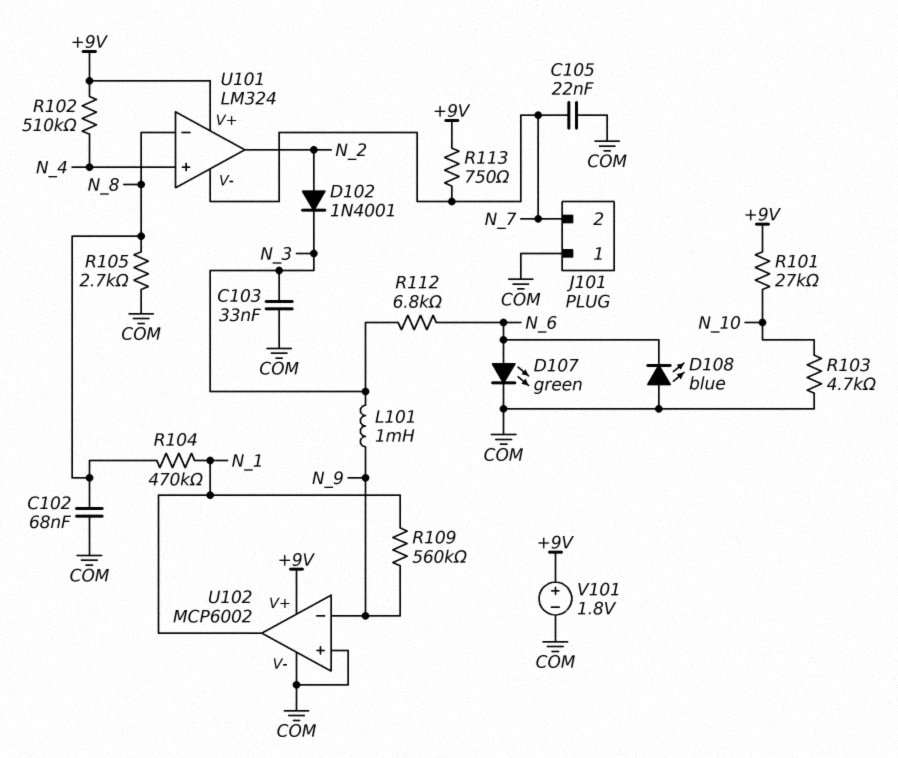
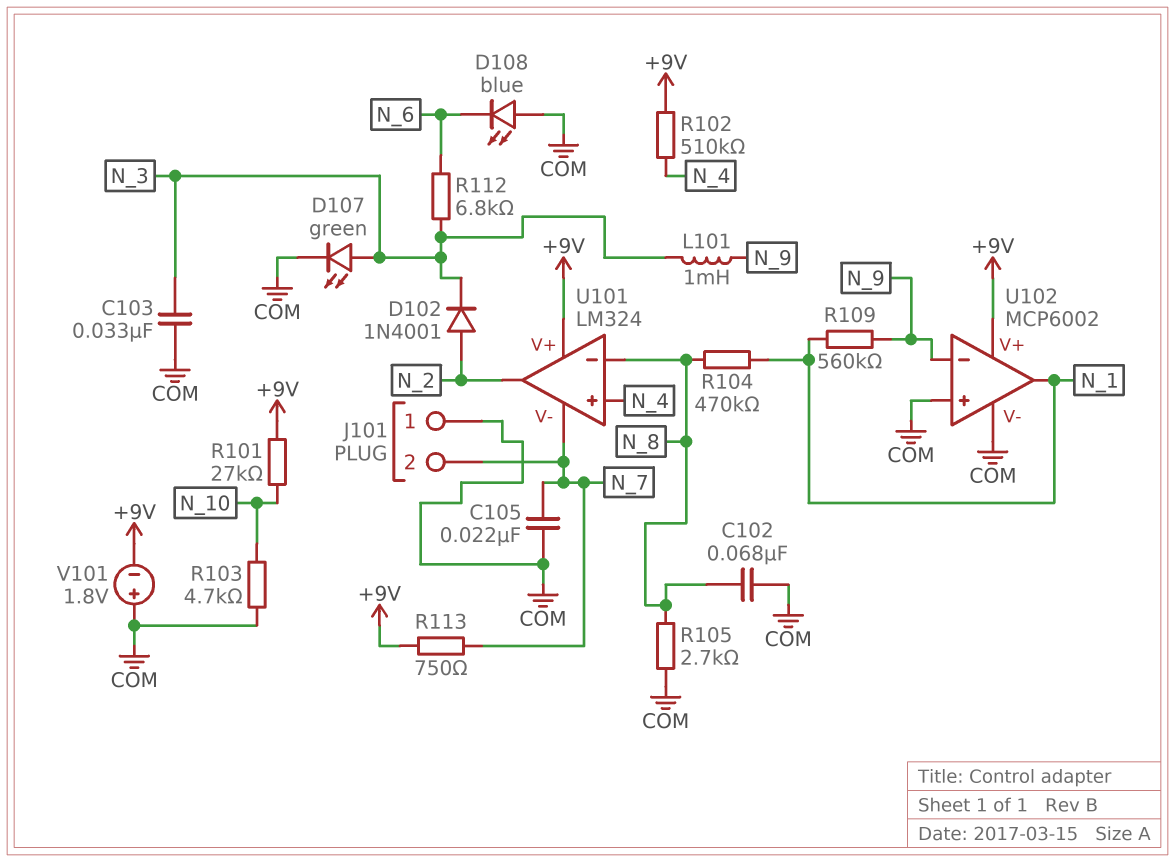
D107: LED green (A N_6, K COM) -> LED green (A N_3, K COM)
V101: 1.8V (plus +9V, minus COM) -> 1.8V (plus COM, minus +9V)

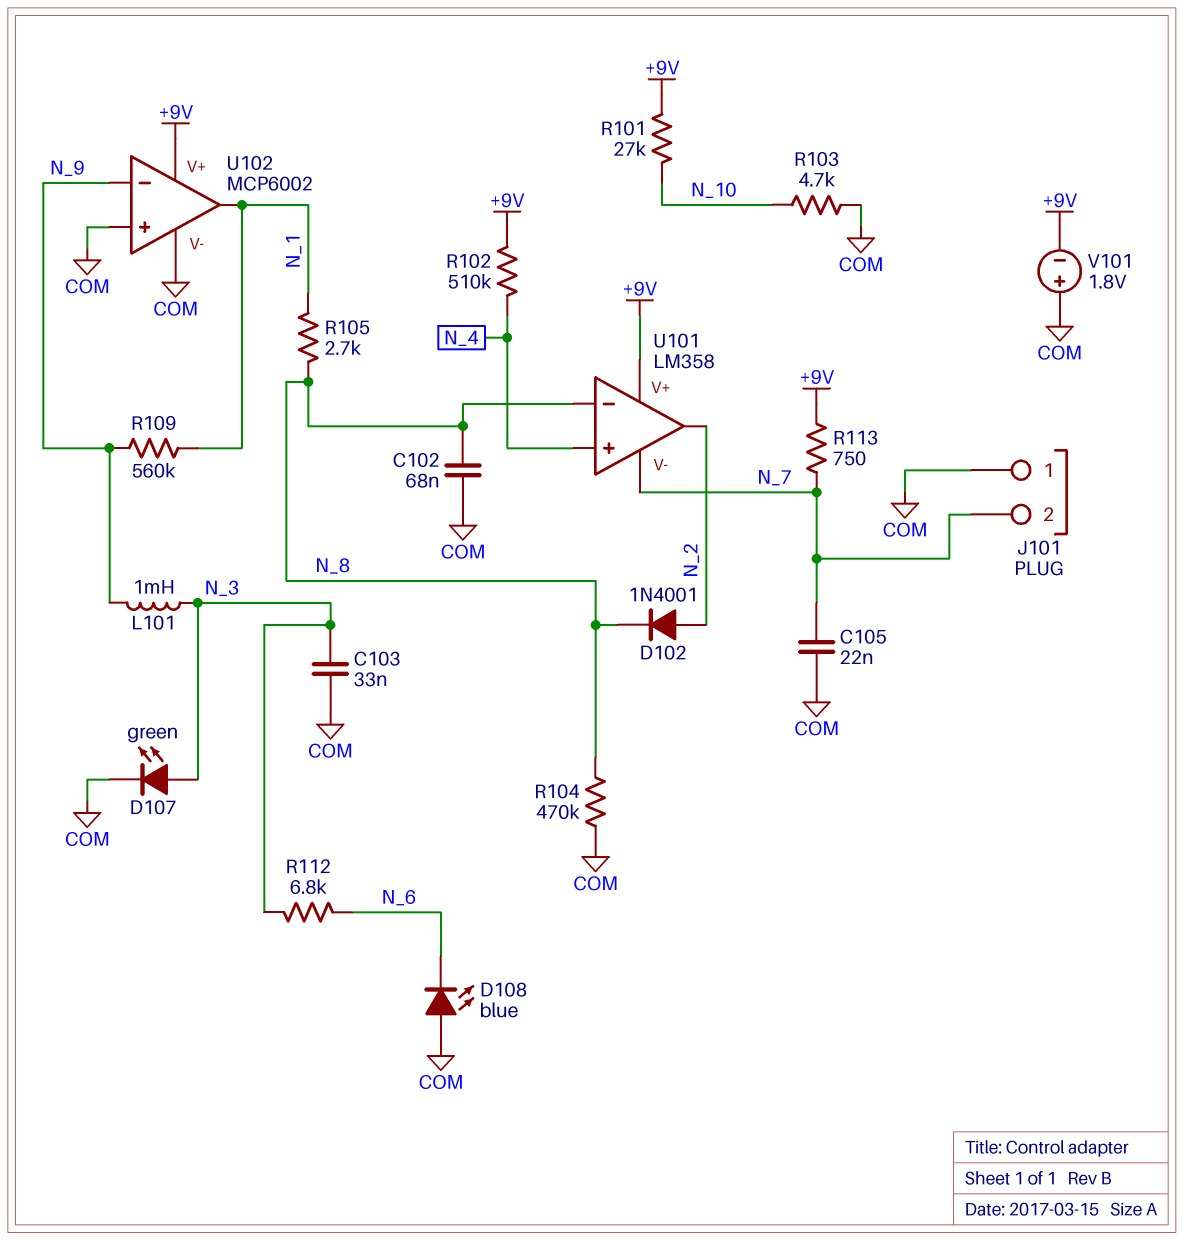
D102: diode 1N4001 (A N_2, K N_3) -> diode 1N4001 (A N_2, K N_8)
R104: 470k (N_1, N_8) -> 470k (COM, N_8)
R105: 2.7k (COM, N_8) -> 2.7k (N_1, N_8)
U101: LM324 -> LM358

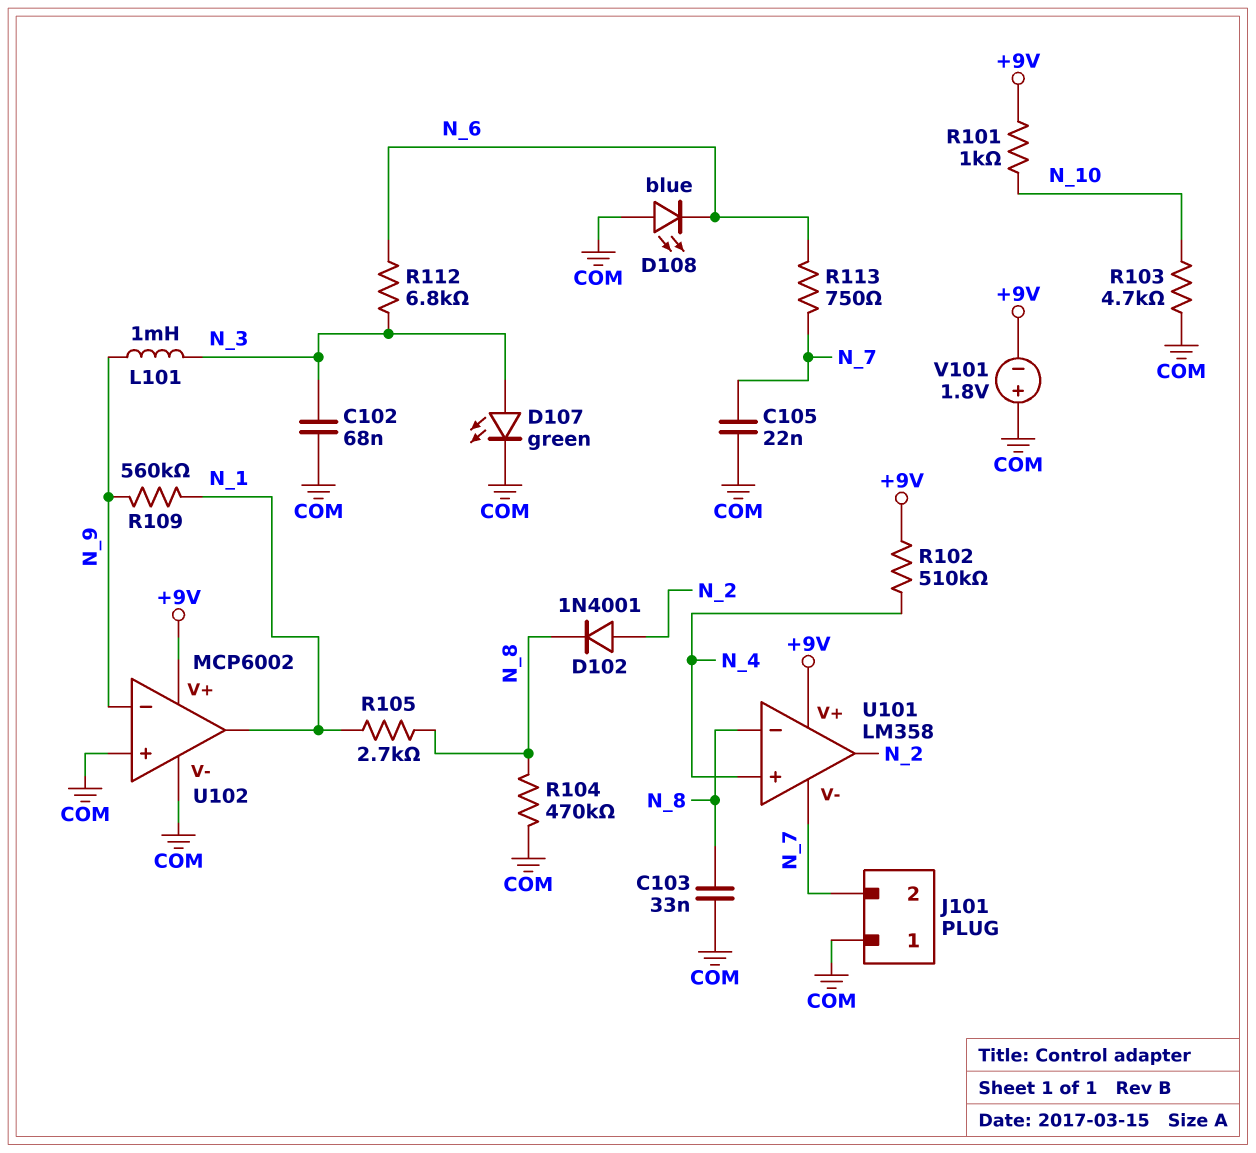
C102: 68nF (COM, N_8) -> 68nF (COM, N_3)
C103: 33nF (COM, N_3) -> 33nF (COM, N_8)
R101: 27k (+9V, N_10) -> 1k (+9V, N_10)
R113: 750 (+9V, N_7) -> 750 (N_6, N_7)

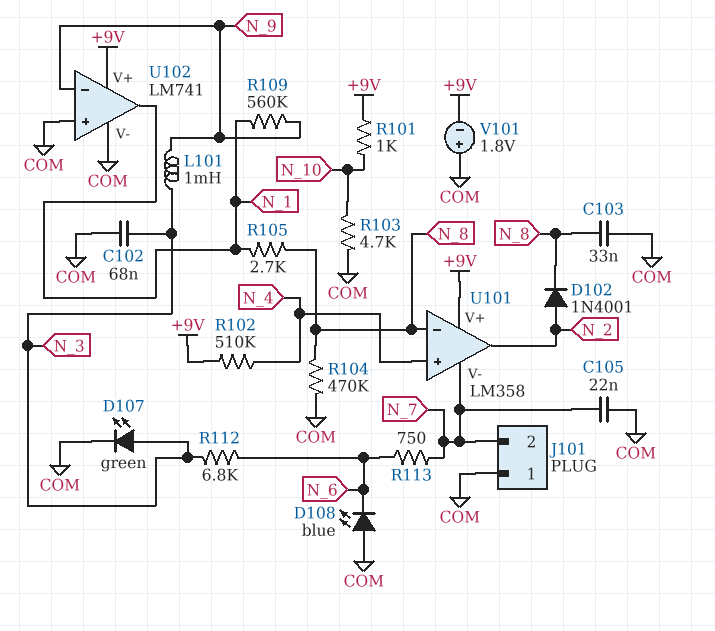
U102: MCP6002 -> LM741

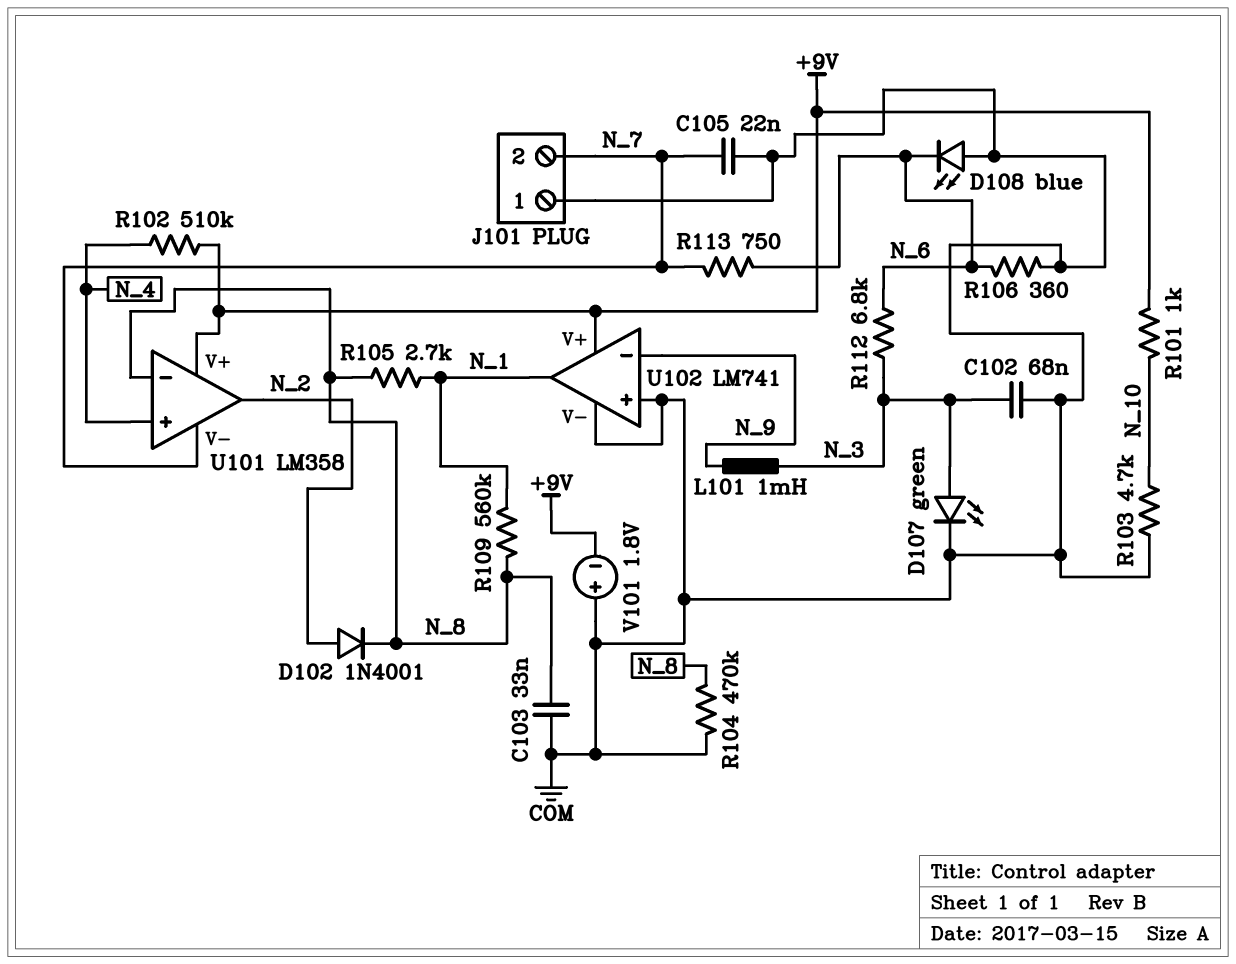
R106: none -> 360 (COM, N_6)
R109: 560k (N_1, N_9) -> 560k (N_1, N_8)

